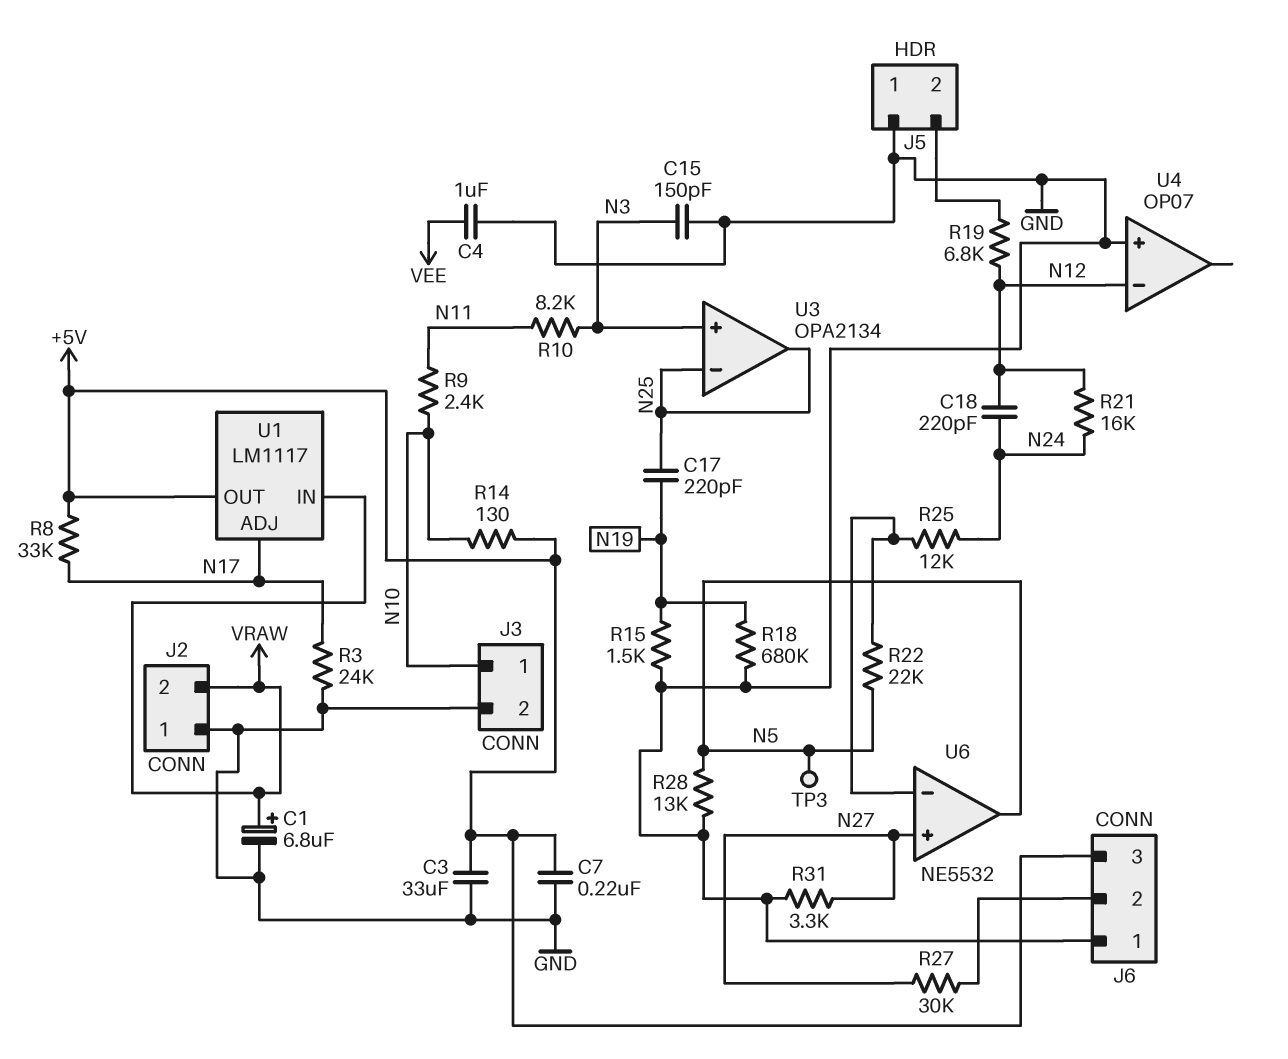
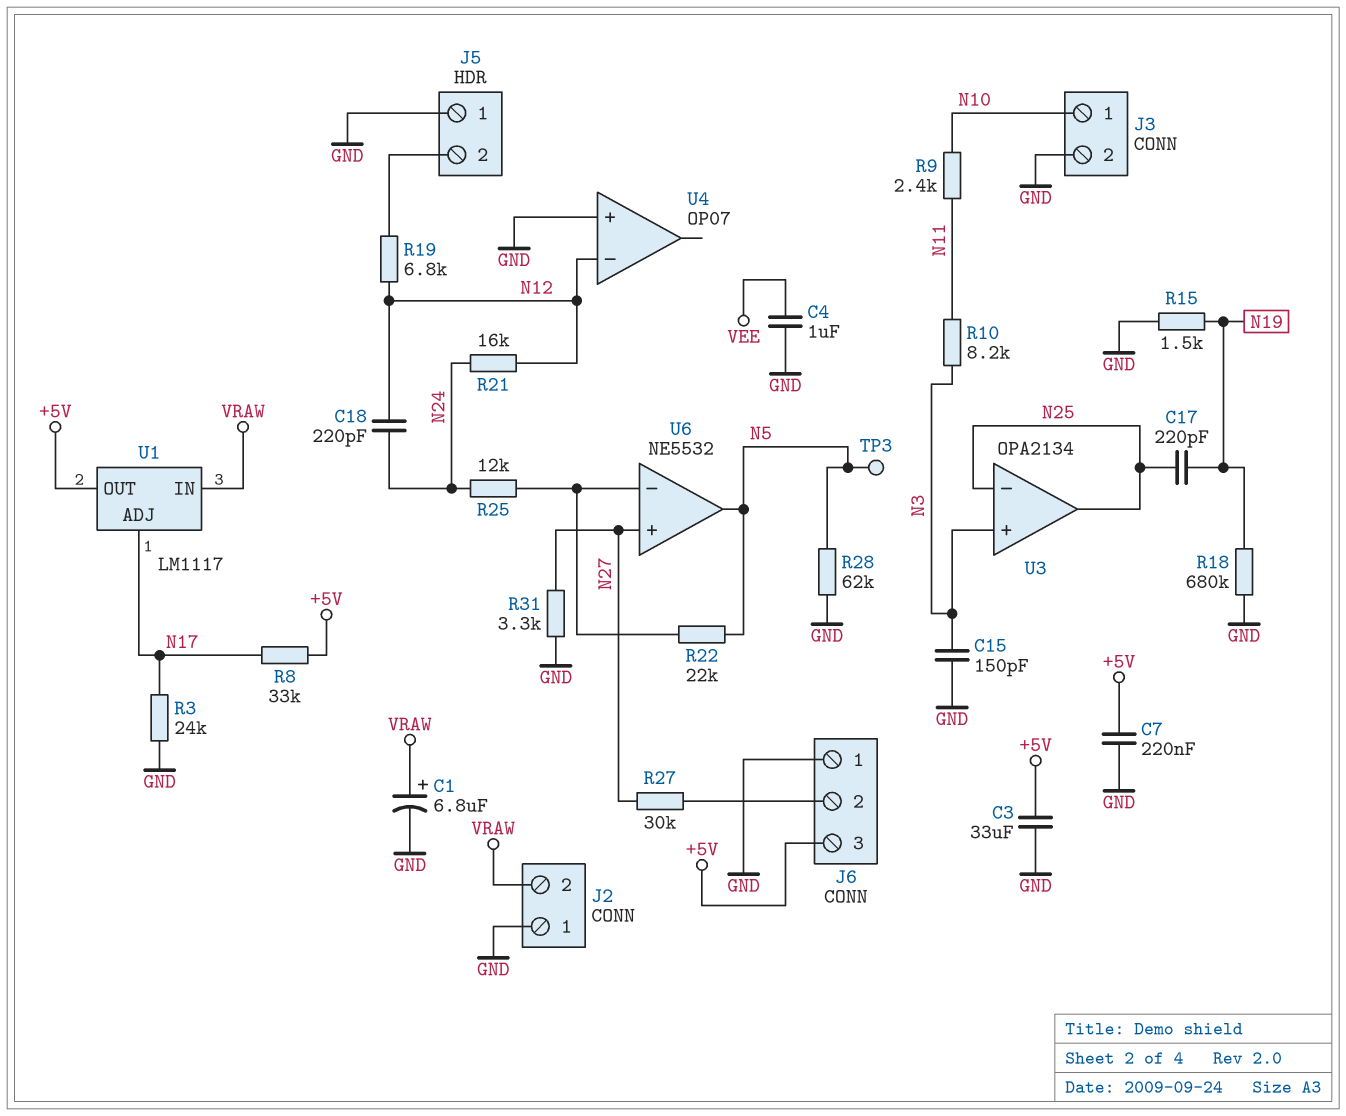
R14: 130 (+5V, N10) -> none
R28: 13k (GND, N5) -> 62k (GND, N5)

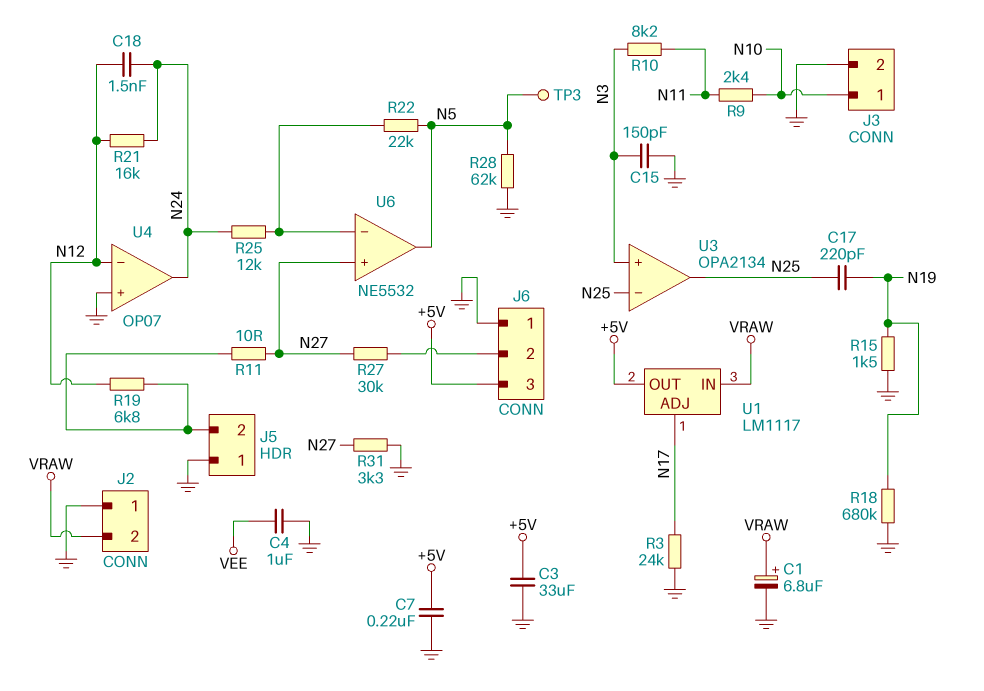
C18: 220pF (N12, N24) -> 1.5nF (N12, N24)
R8: 33k (+5V, N17) -> none
R11: none -> 10 (J5/2, N27)
U4 pin out: none -> N24

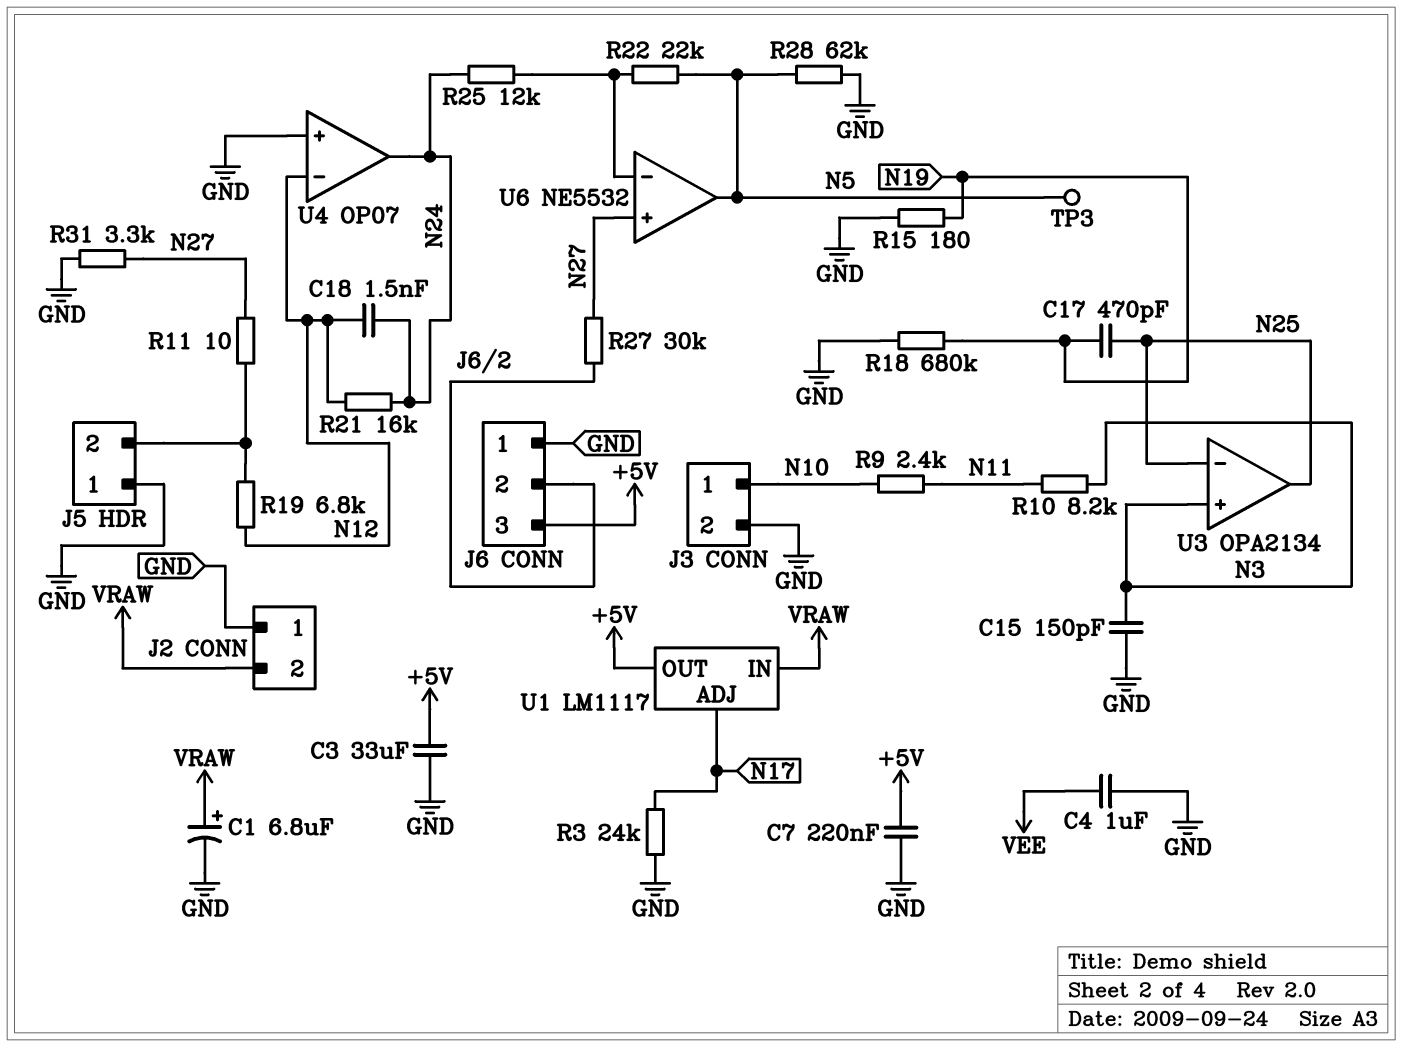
C17: 220pF (N19, N25) -> 470pF (N19, N25)
R15: 1.5k (GND, N19) -> 180 (GND, N19)

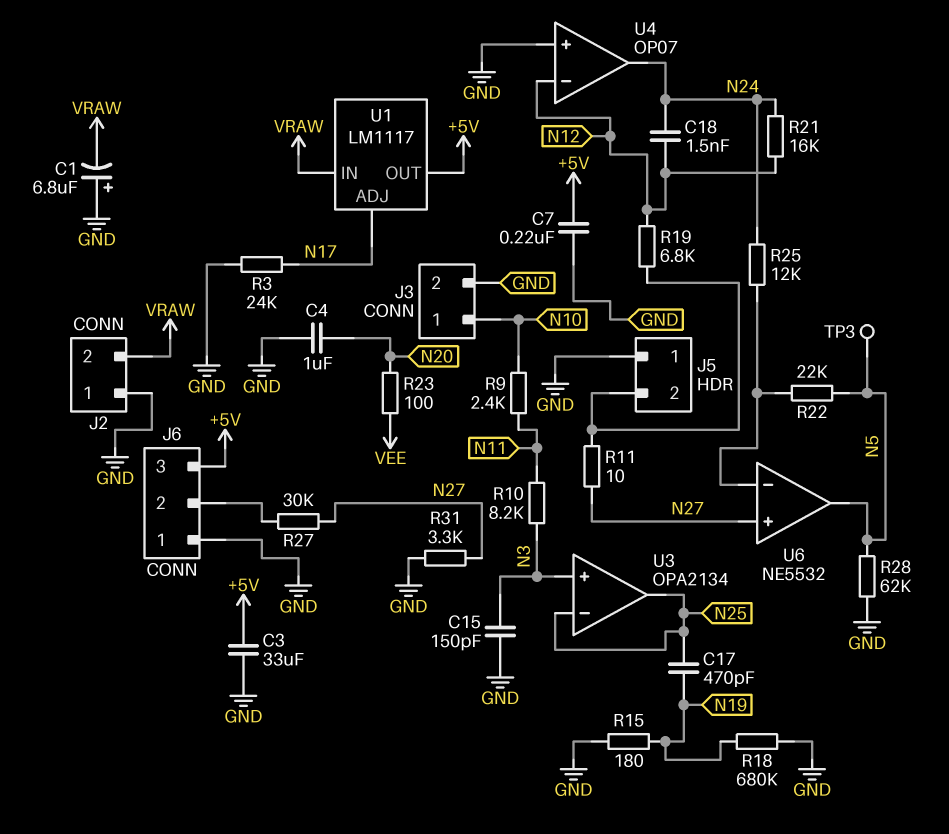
C1: 6.8uF (plus VRAW, minus GND) -> 6.8uF (plus GND, minus VRAW)
C4: 1uF (GND, VEE) -> 1uF (GND, N20)
R23: none -> 100 (N20, VEE)

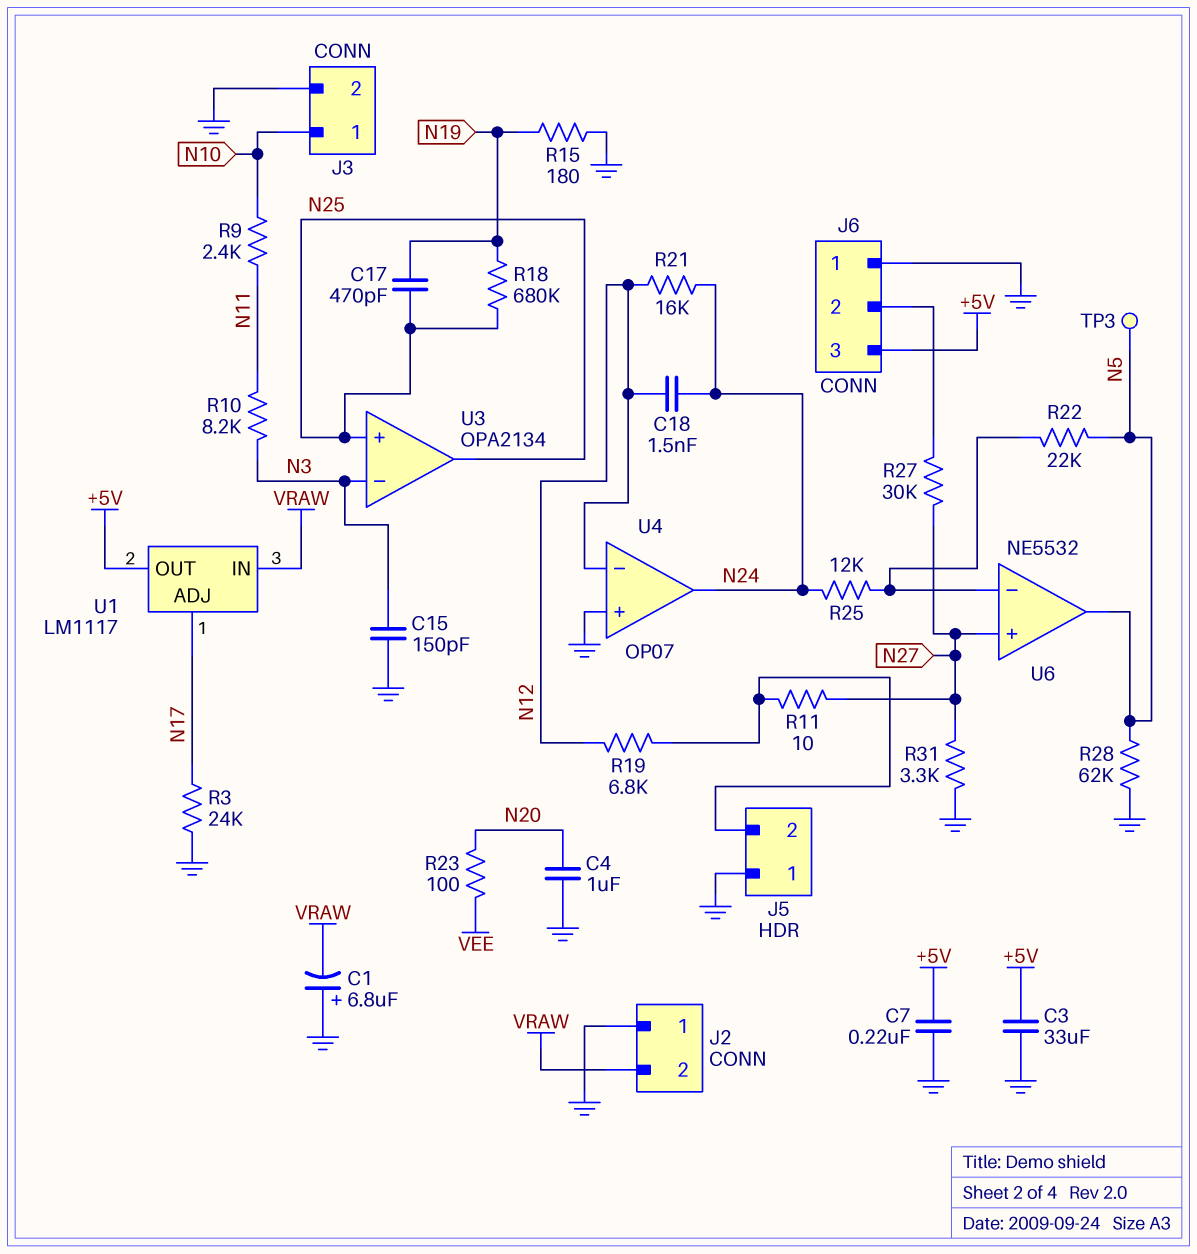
R18: 680k (GND, N19) -> 680k (N19, N25)
U3 pin in+: N3 -> N25
U3 pin in-: N25 -> N3

